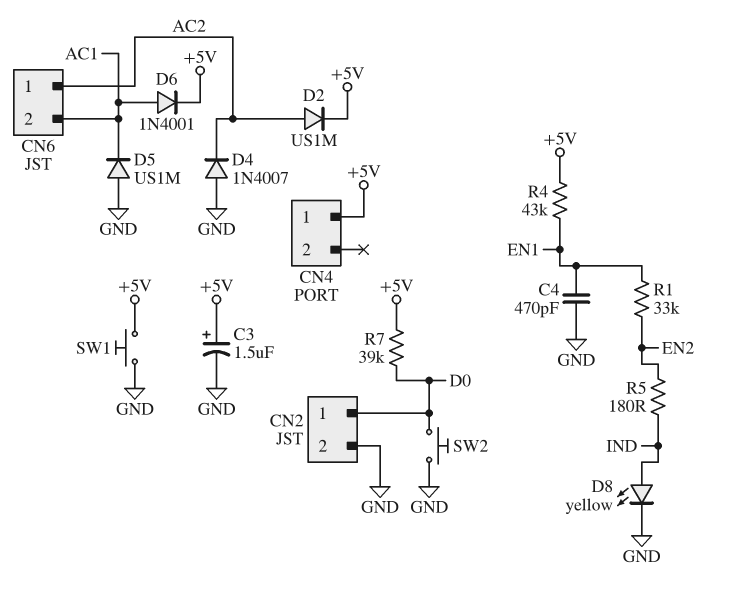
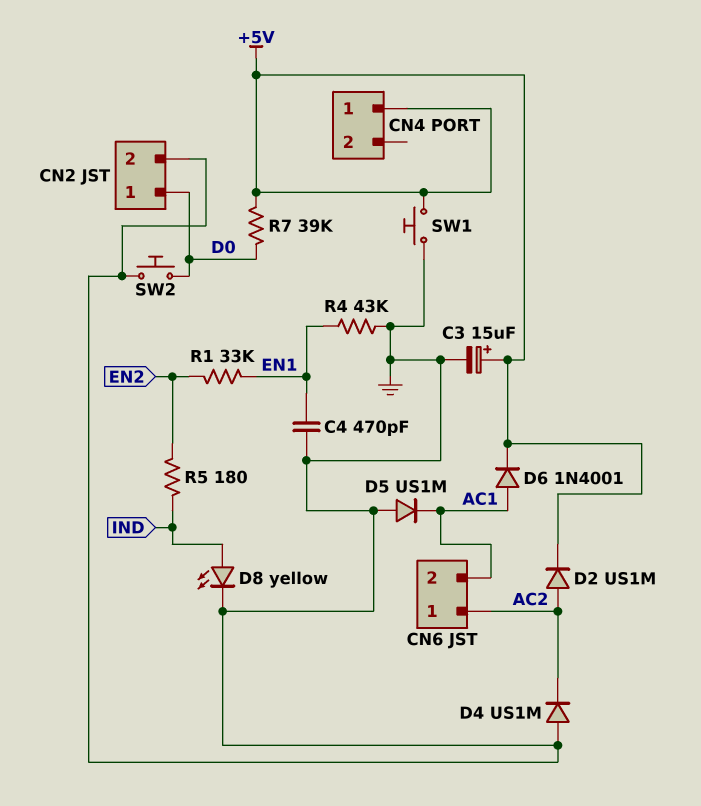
C3: 1.5uF (plus +5V, minus GND) -> 15uF (plus +5V, minus GND)
D4: diode 1N4007 (A GND, K AC2) -> diode US1M (A GND, K AC2)
R4: 43k (+5V, EN1) -> 43k (EN1, GND)

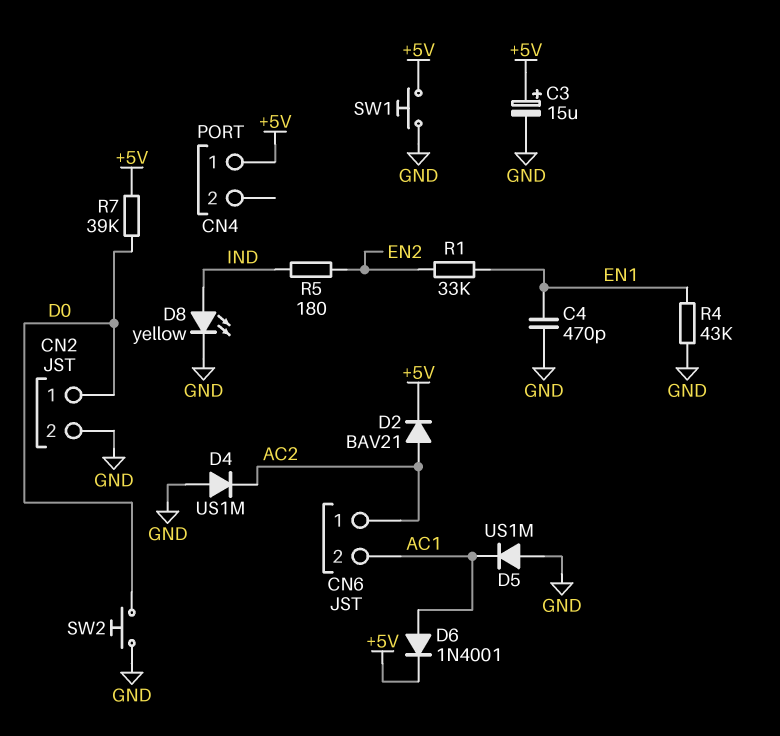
D2: diode US1M (A AC2, K +5V) -> diode BAV21 (A AC2, K +5V)

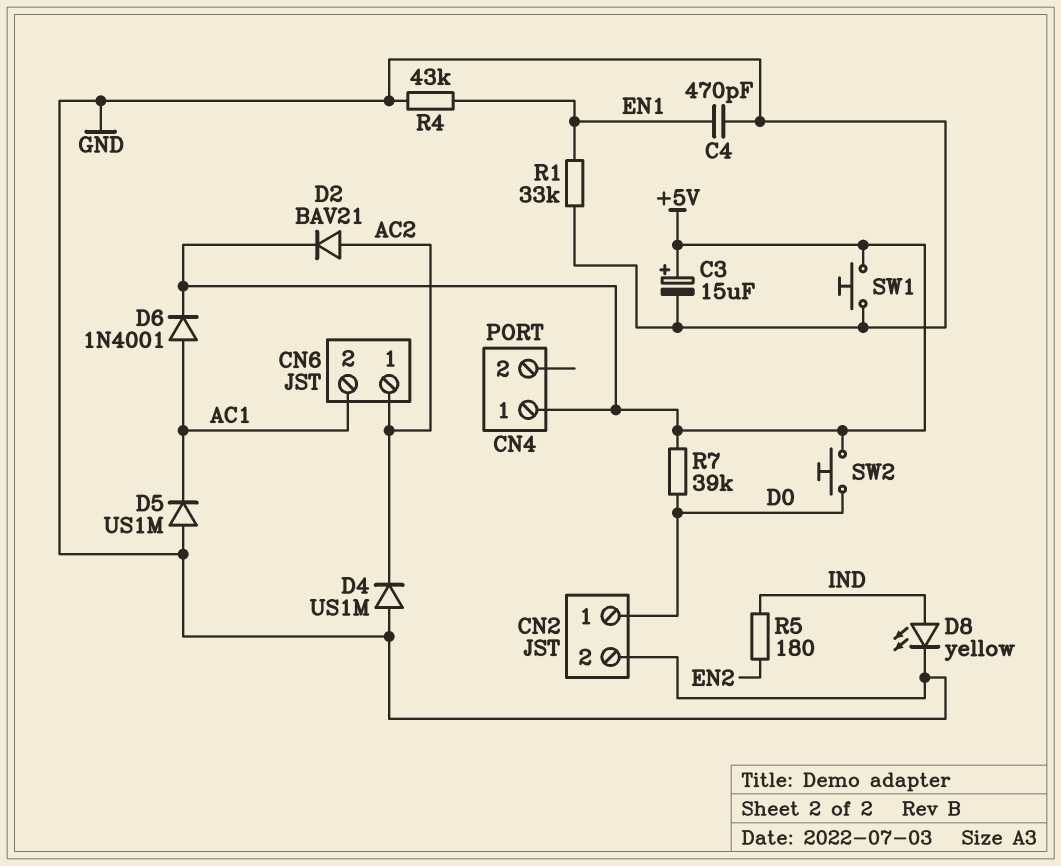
R1: 33k (EN1, EN2) -> 33k (EN1, GND)
SW2: button (D0, GND) -> button (+5V, D0)

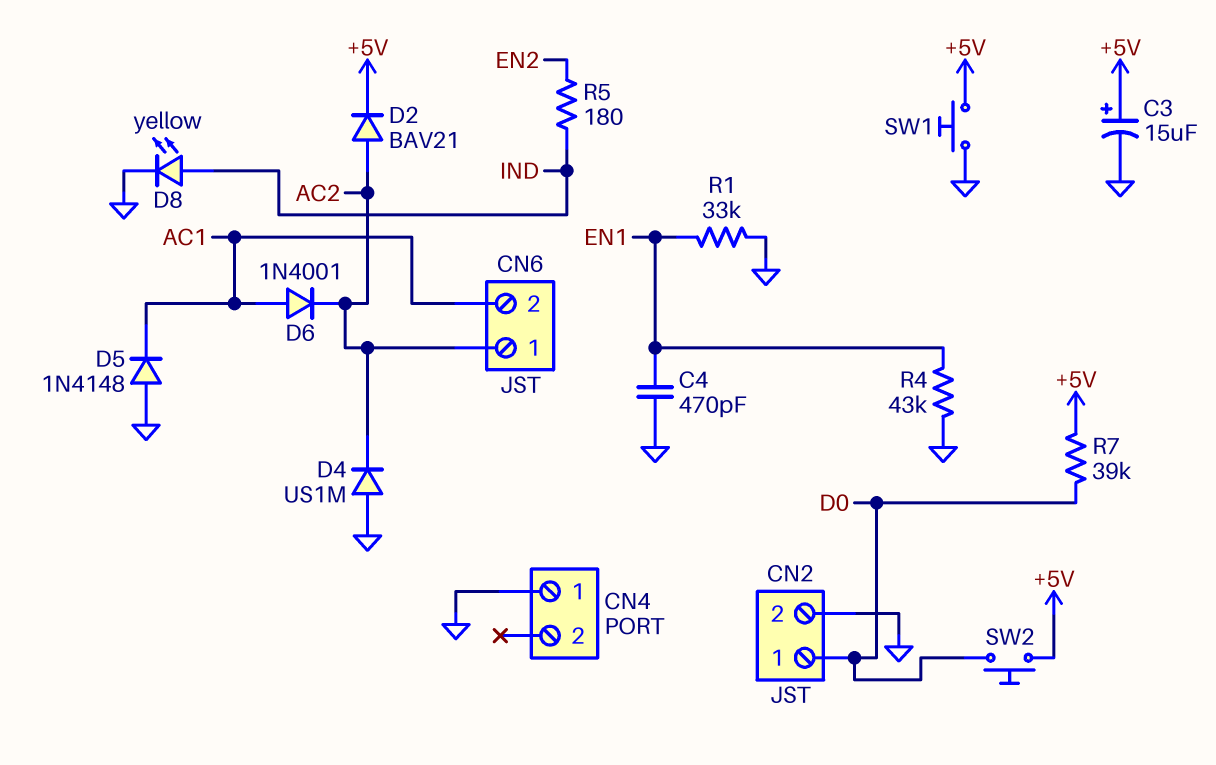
CN4 pin 1: +5V -> GND
D5: diode US1M (A GND, K AC1) -> diode 1N4148 (A GND, K AC1)
D6: diode 1N4001 (A AC1, K +5V) -> diode 1N4001 (A AC1, K AC2)

